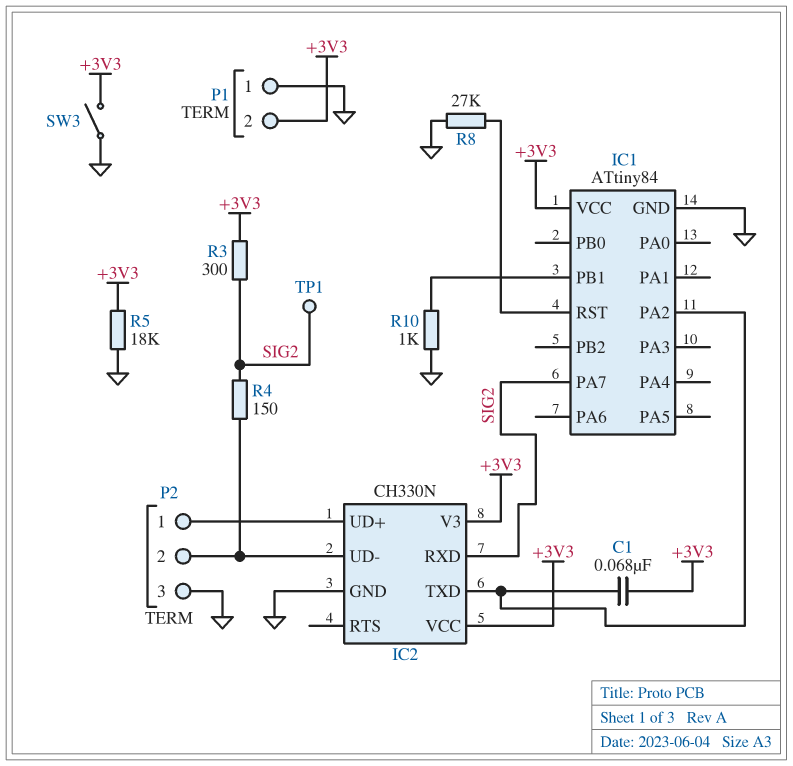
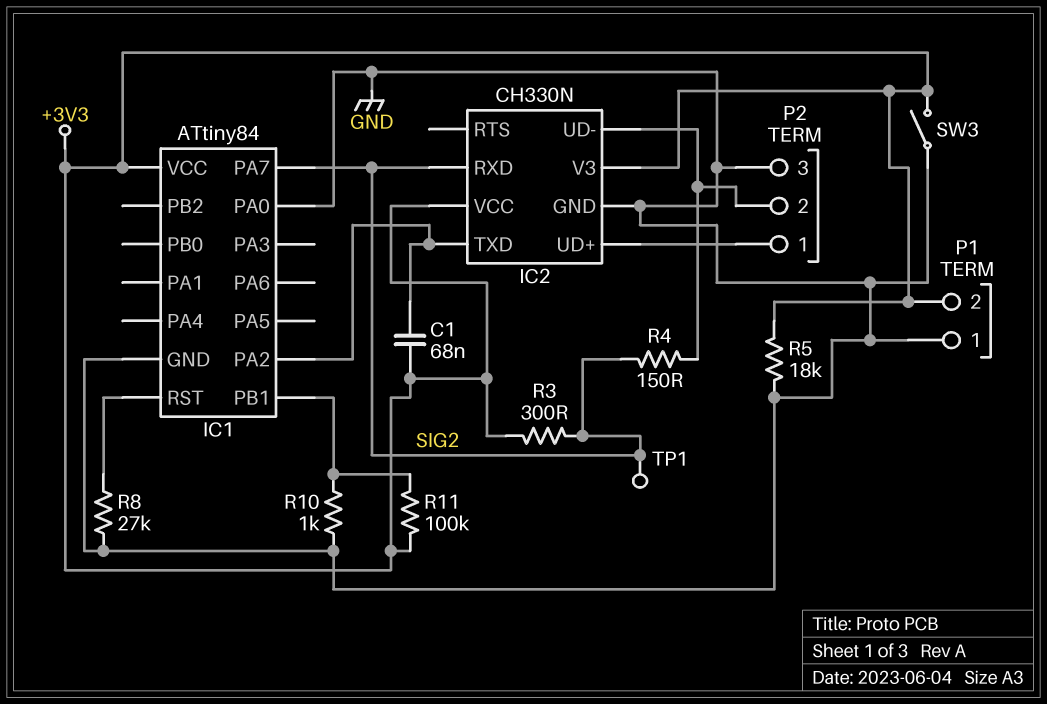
IC1 pin PA0: none -> GND
R11: none -> 100k (+3V3, IC1/PB1)

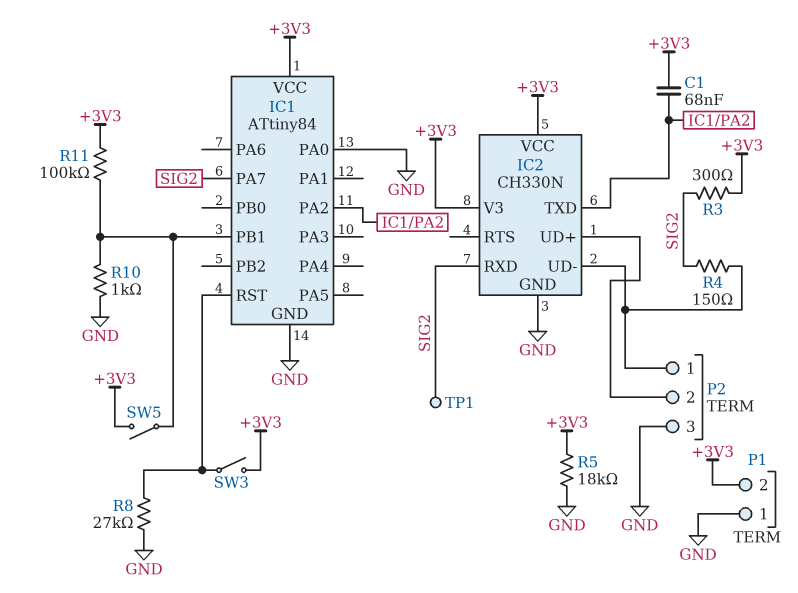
P2 pin 1: IC2/UD+ -> IC2/UD-
P2 pin 2: IC2/UD- -> IC2/UD+
SW3: switch (+3V3, GND) -> switch (+3V3, IC1/RST)
SW5: none -> switch (+3V3, IC1/PB1)

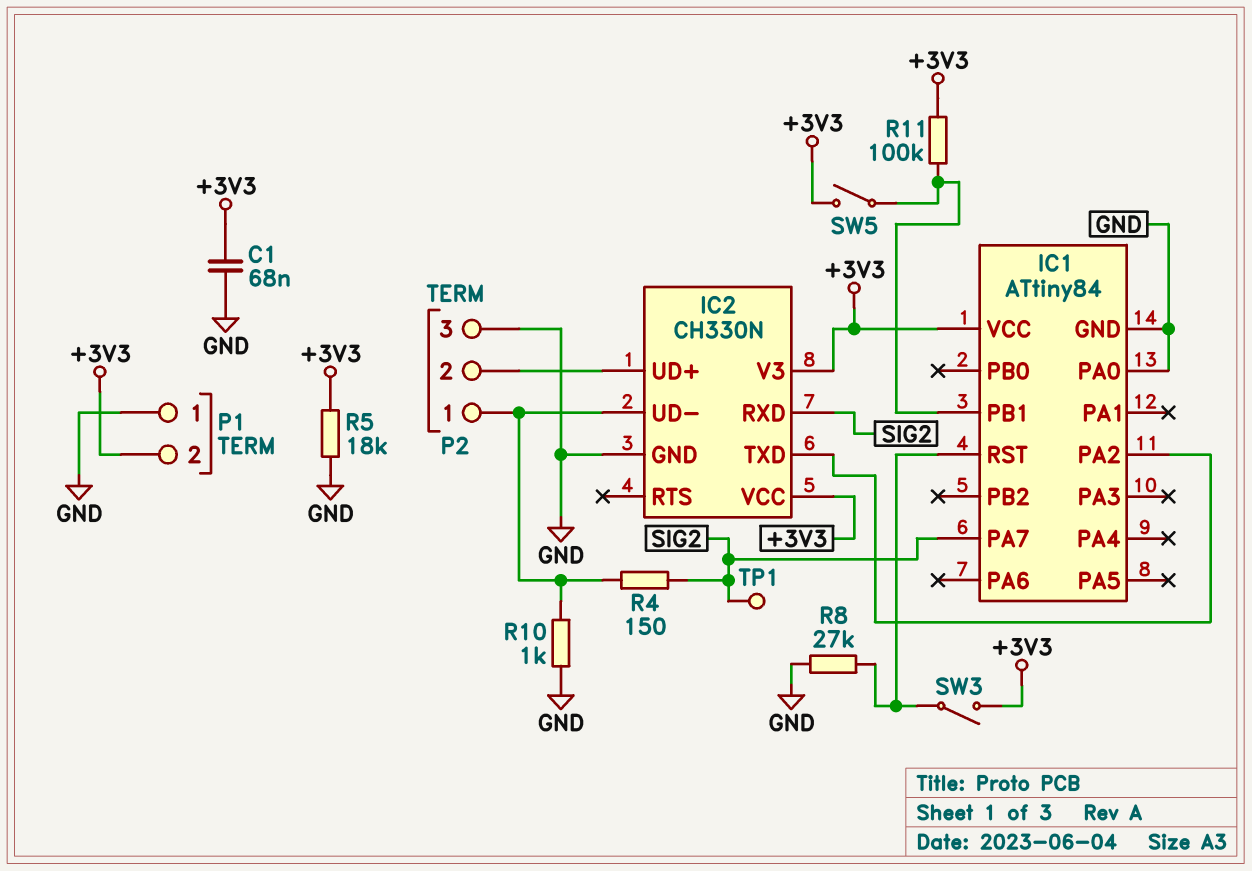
C1: 68nF (+3V3, IC1/PA2) -> 68nF (+3V3, GND)
R3: 300 (+3V3, SIG2) -> none
R10: 1k (GND, IC1/PB1) -> 1k (GND, IC2/UD-)

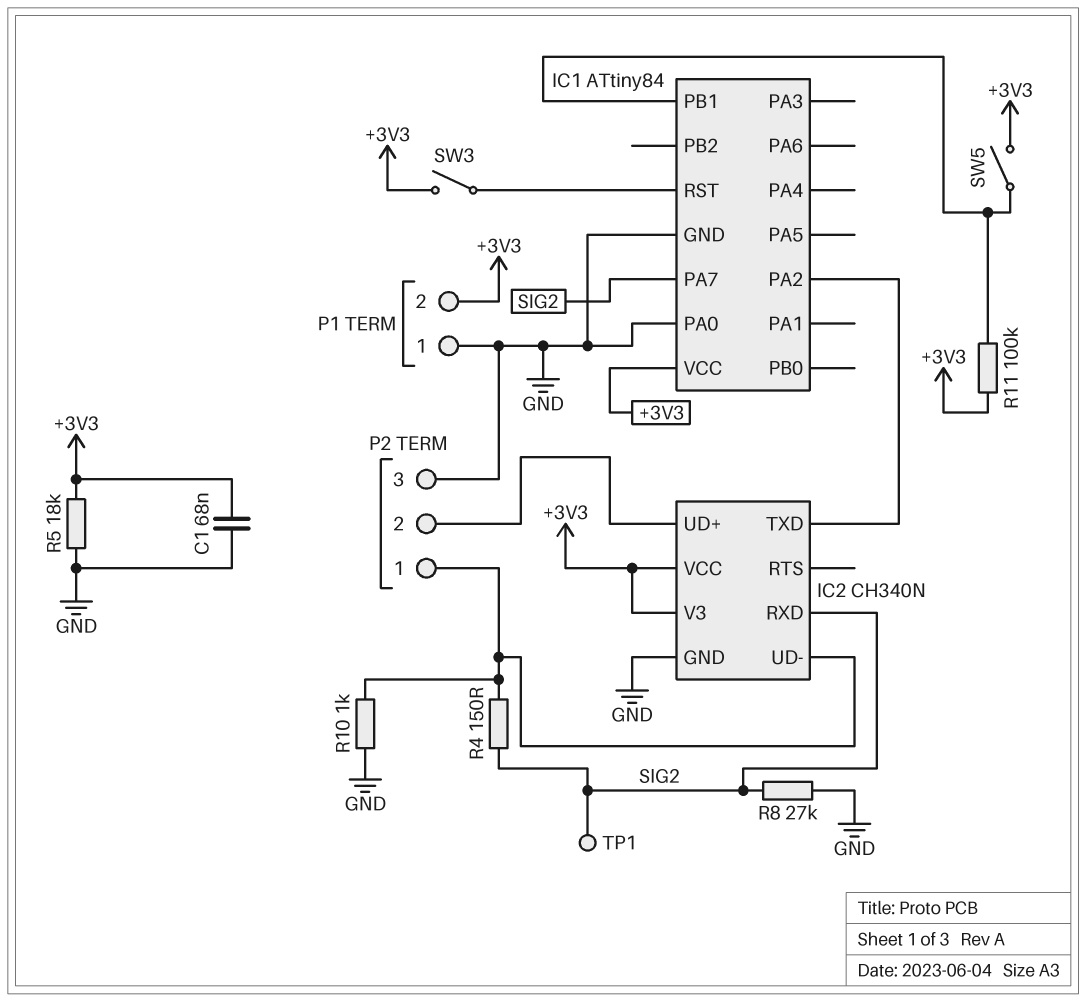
IC2: CH330N -> CH340N
R8: 27k (GND, IC1/RST) -> 27k (GND, SIG2)

